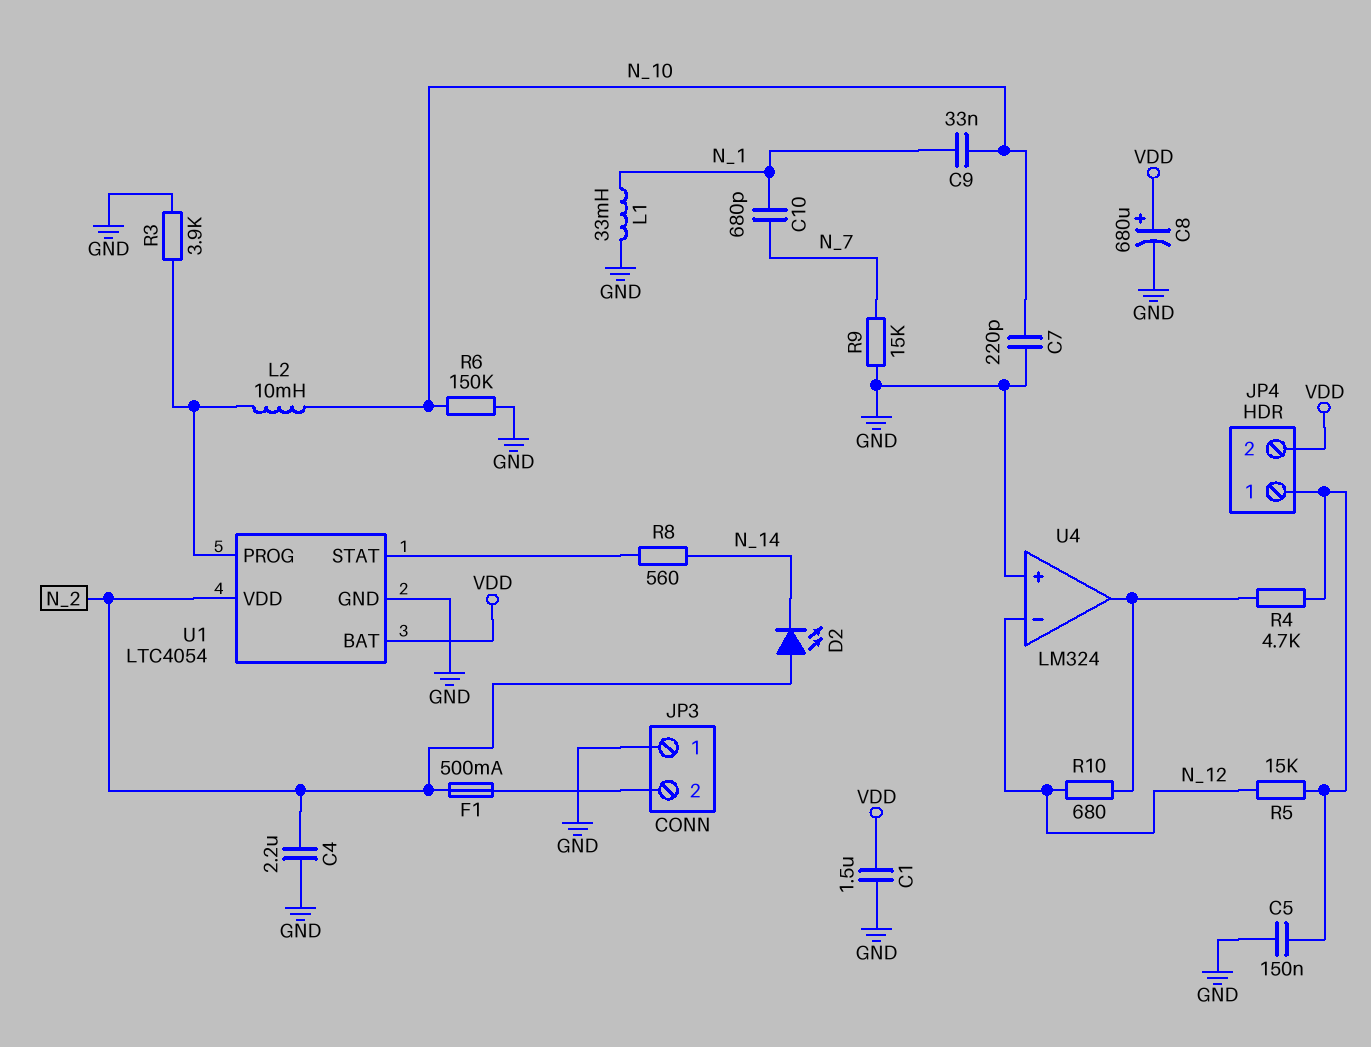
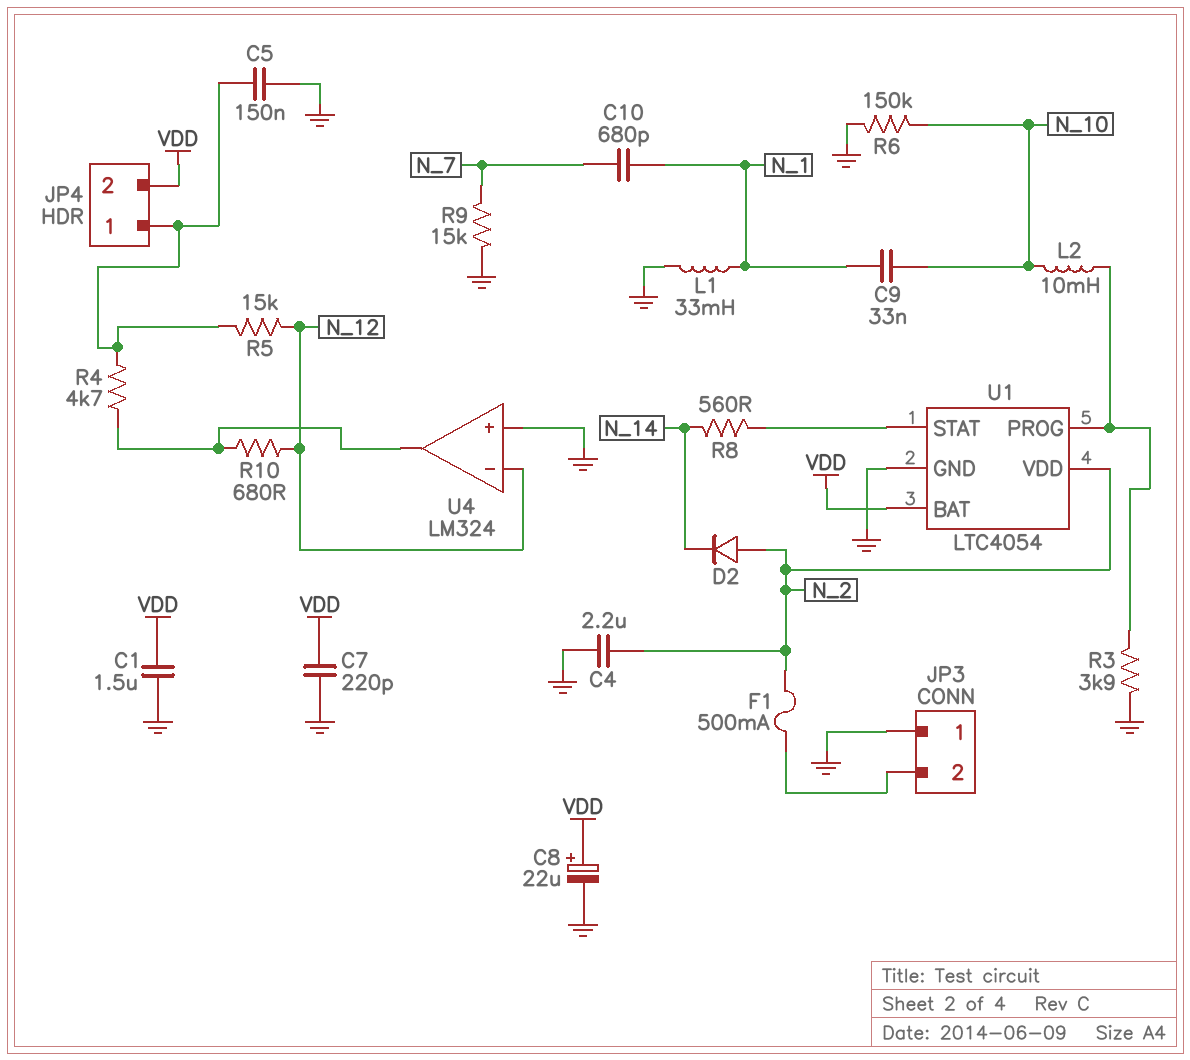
C7: 220pF (GND, N_10) -> 220pF (GND, VDD)
C8: 680uF (plus VDD, minus GND) -> 22uF (plus VDD, minus GND)
D2: LED (A N_2, K N_14) -> diode (A N_2, K N_14)

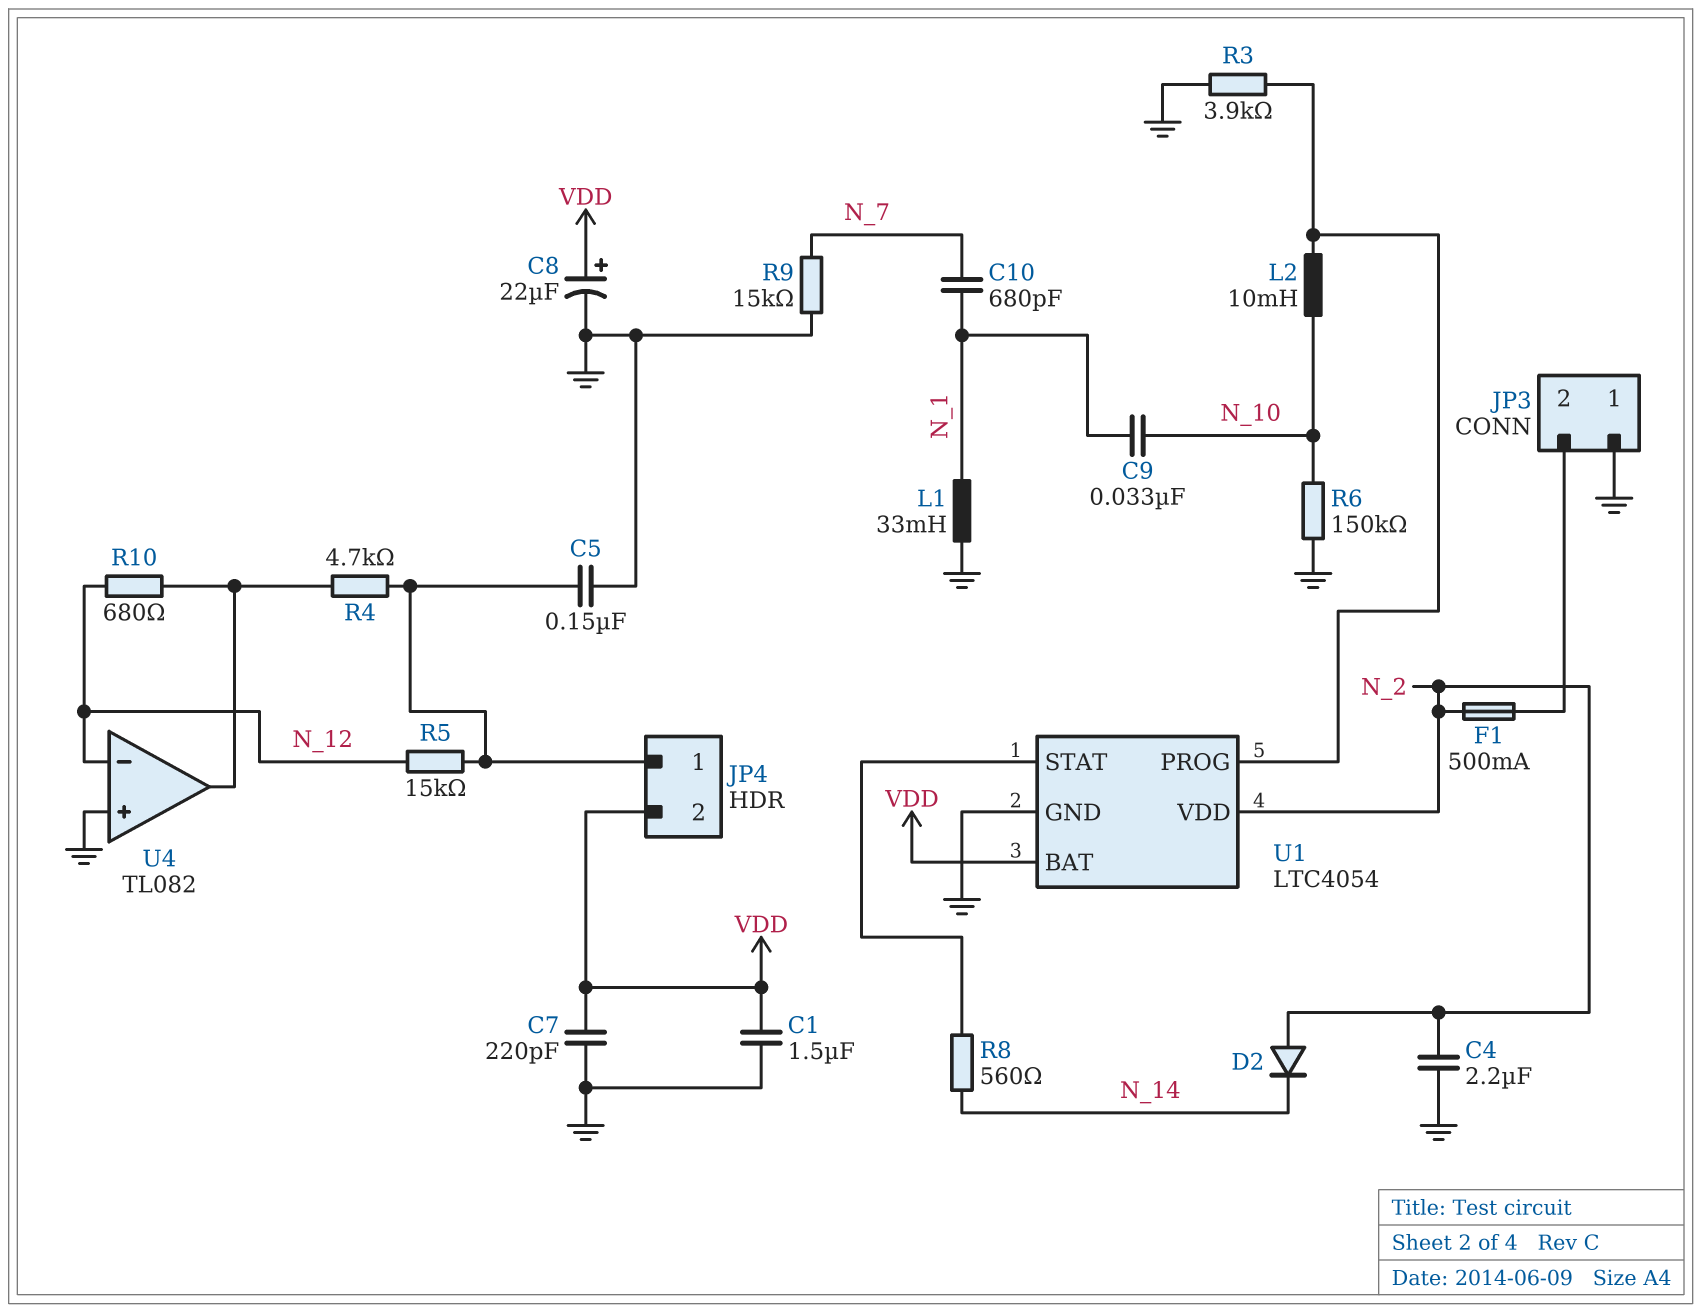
U4: LM324 -> TL082

